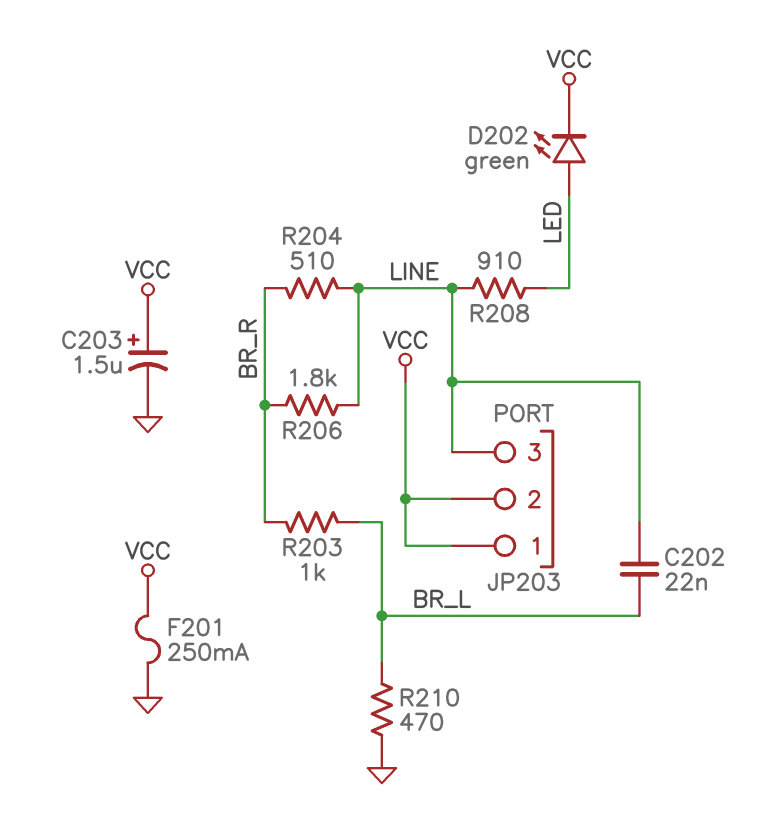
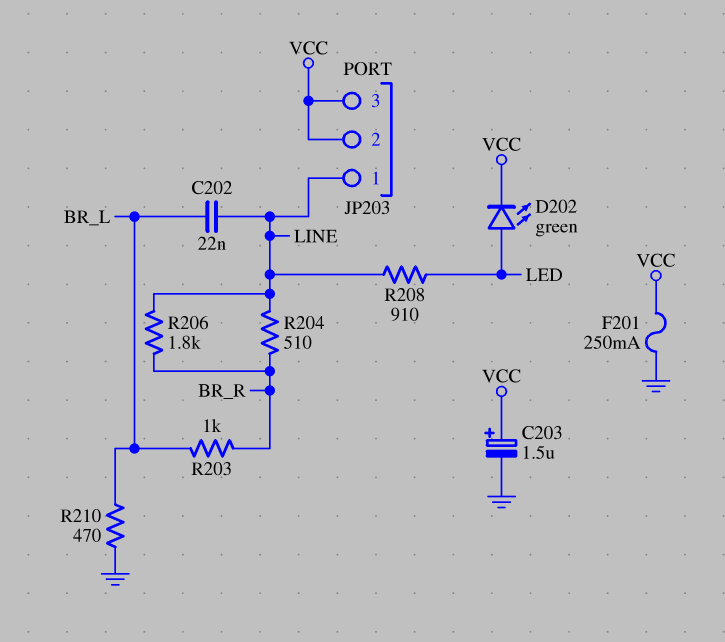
JP203 pin 1: VCC -> LINE
JP203 pin 3: LINE -> VCC

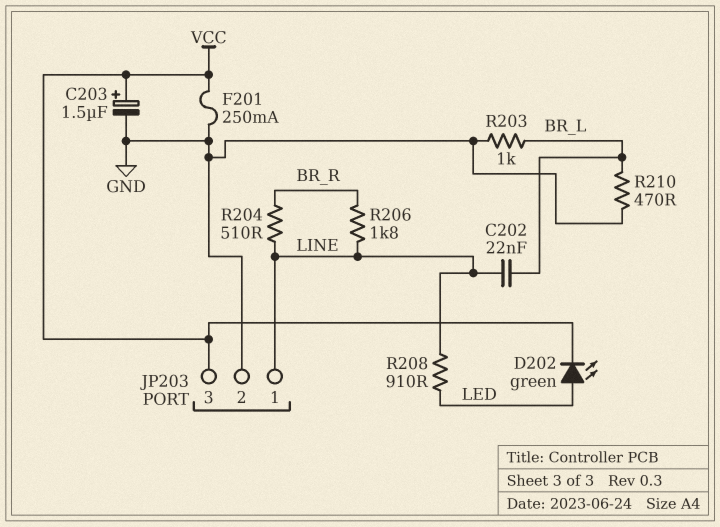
JP203 pin 2: VCC -> GND
R203: 1k (BR_L, BR_R) -> 1k (BR_L, GND)

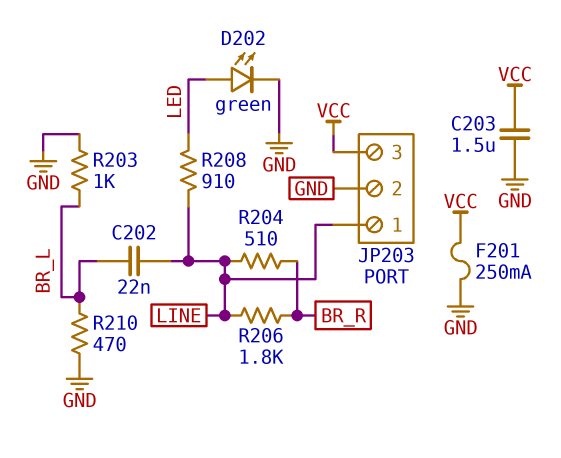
C203: 1.5uF (plus VCC, minus GND) -> 1.5uF (GND, VCC)
D202: LED green (A LED, K VCC) -> LED green (A LED, K GND)

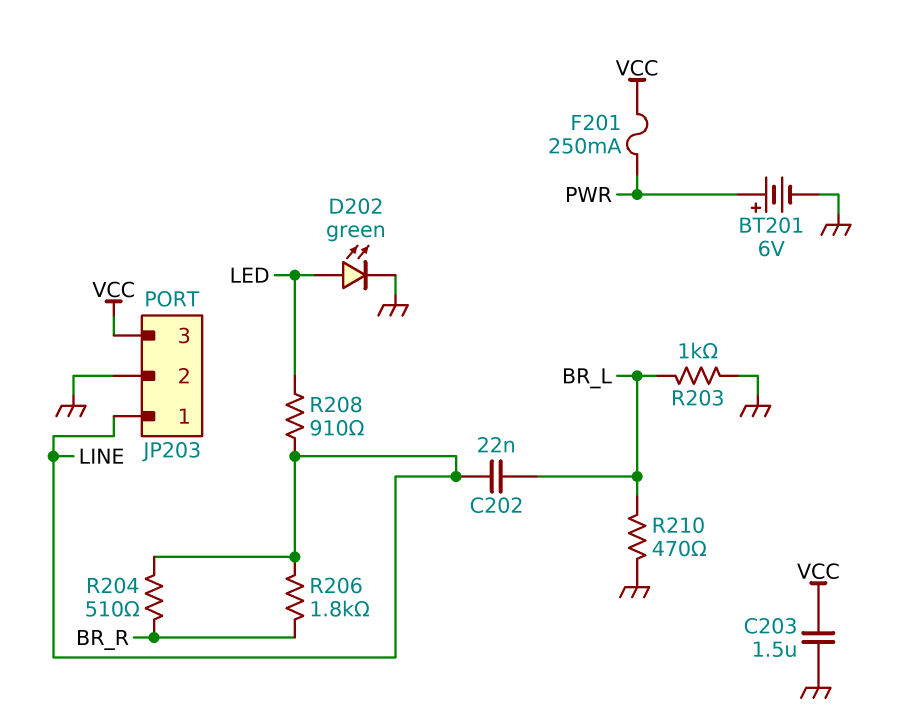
BT201: none -> 6V (plus PWR, minus GND)
F201: 250mA (GND, VCC) -> 250mA (PWR, VCC)

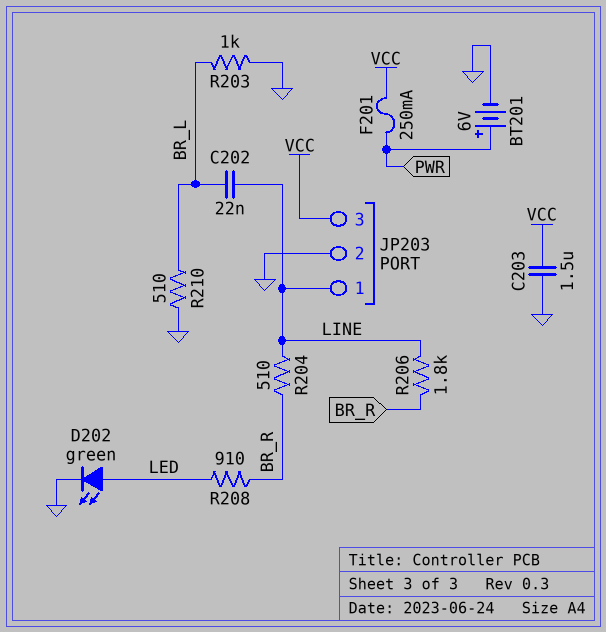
R208: 910 (LED, LINE) -> 910 (BR_R, LED)
R210: 470 (BR_L, GND) -> 510 (BR_L, GND)

